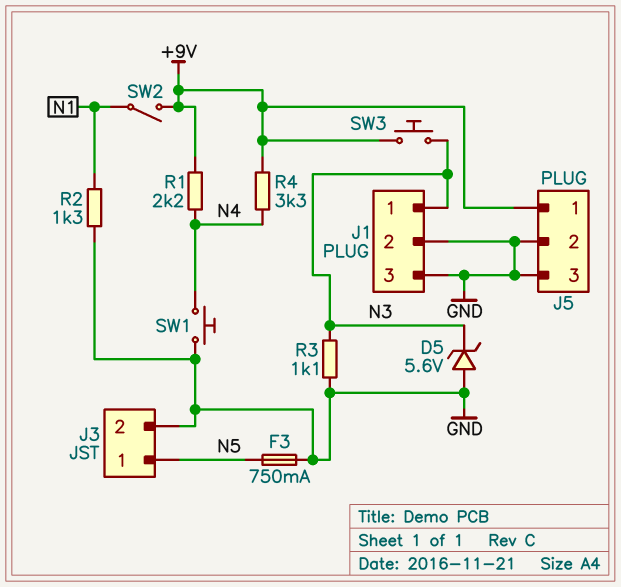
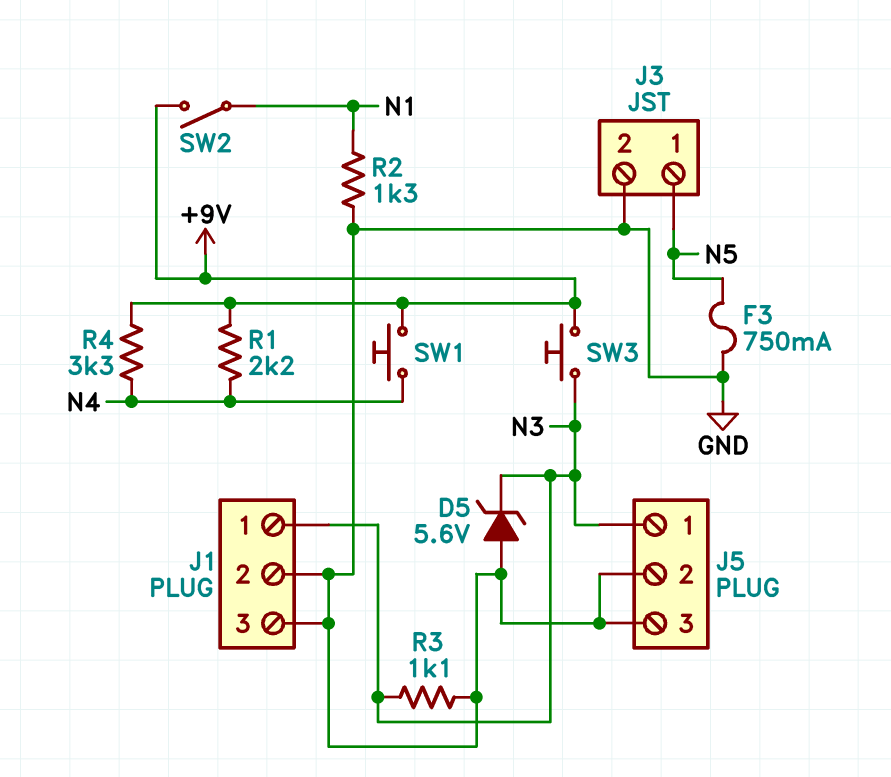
J5 pin 1: +9V -> N3
SW1: button (GND, N4) -> button (+9V, N4)

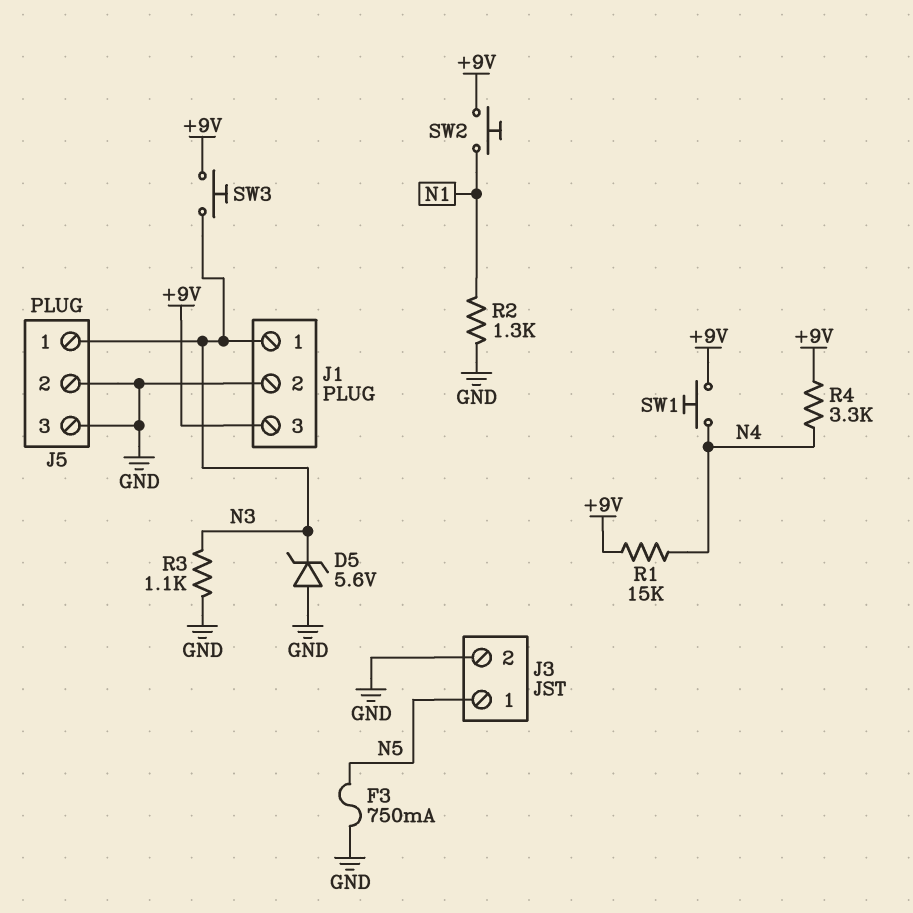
J1 pin 3: GND -> +9V
R1: 2.2k (+9V, N4) -> 15k (+9V, N4)
SW2: switch (+9V, N1) -> button (+9V, N1)

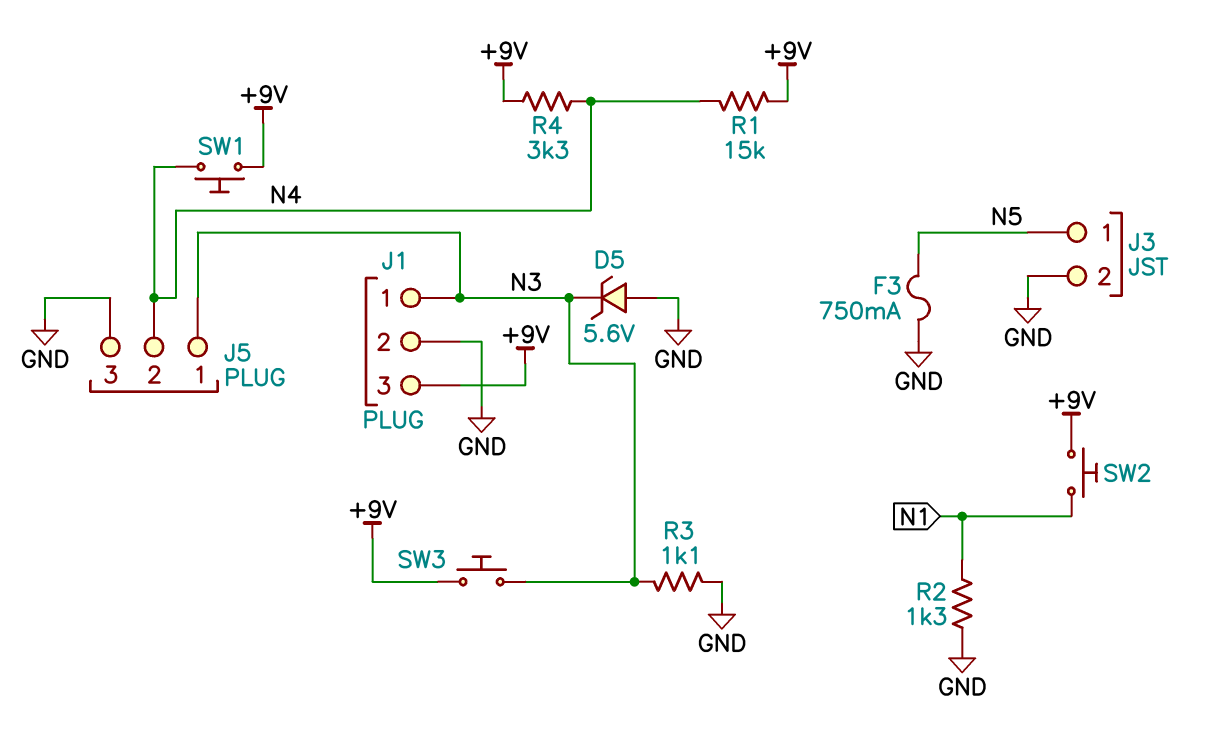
J5 pin 2: GND -> N4

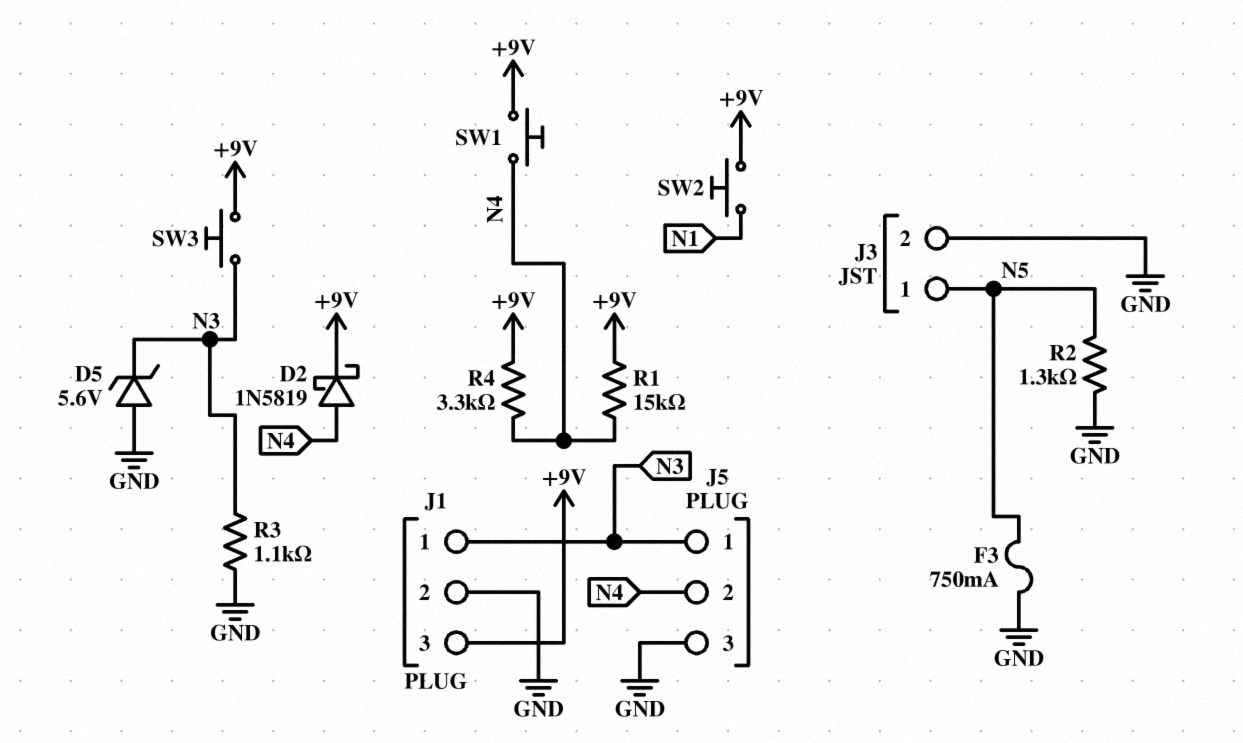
D2: none -> schottky 1N5819 (A N4, K +9V)
R2: 1.3k (GND, N1) -> 1.3k (GND, N5)

